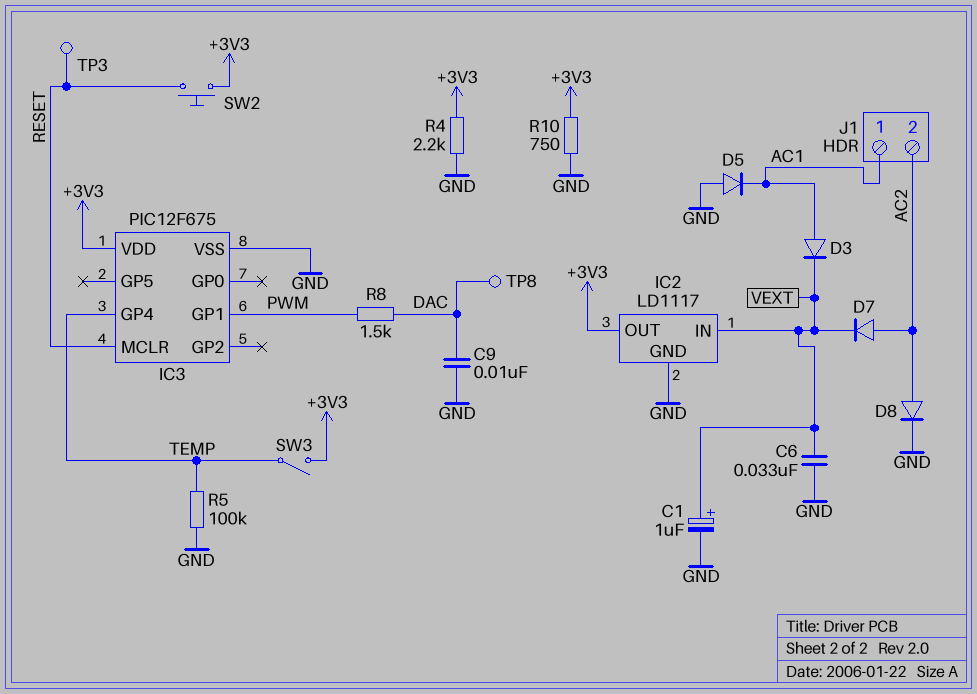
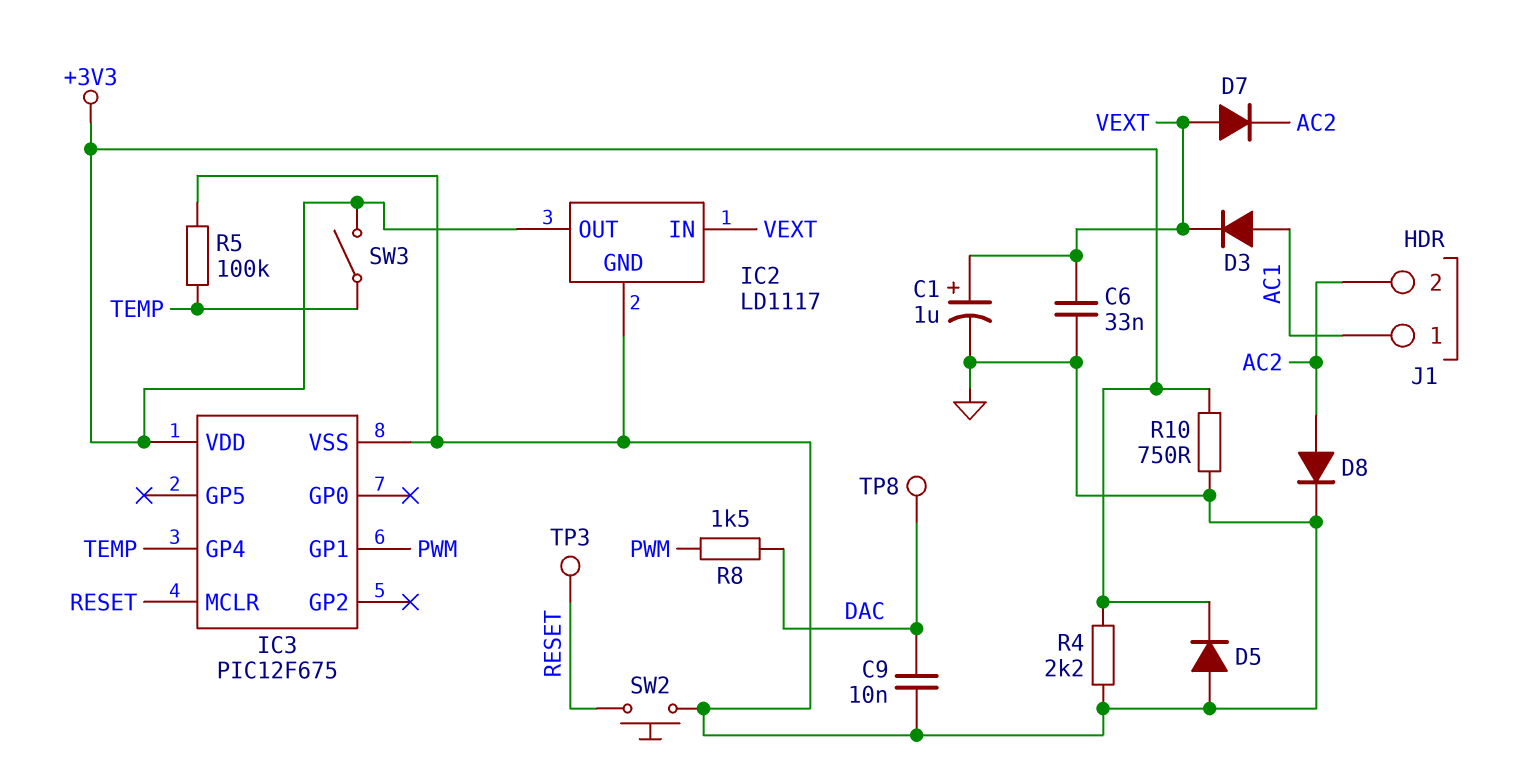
D5: diode (A GND, K AC1) -> diode (A GND, K +3V3)
D7: diode (A AC2, K VEXT) -> diode (A VEXT, K AC2)
SW2: button (+3V3, RESET) -> button (GND, RESET)

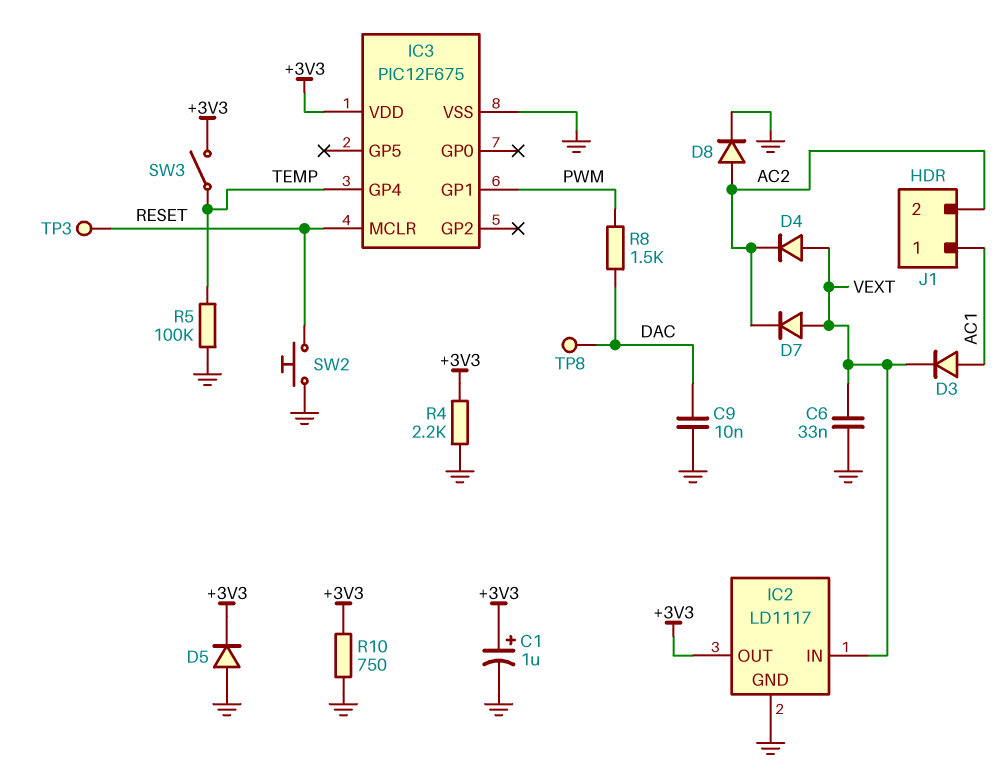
C1: 1uF (plus VEXT, minus GND) -> 1uF (plus +3V3, minus GND)
D4: none -> diode (A VEXT, K AC2)

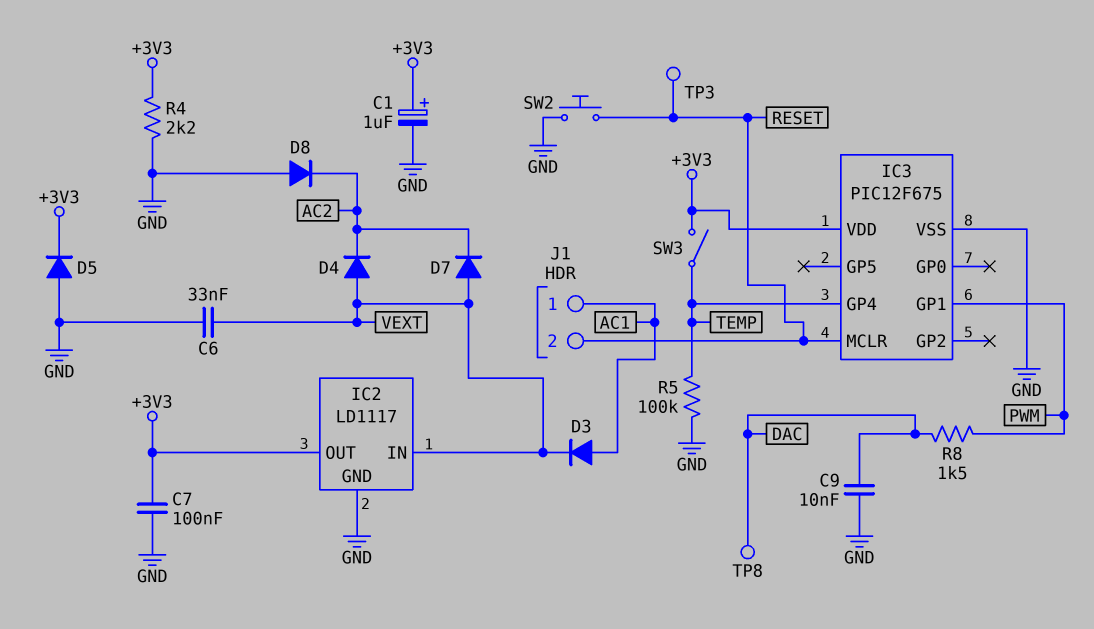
C7: none -> 100nF (+3V3, GND)
D8: diode (A AC2, K GND) -> diode (A GND, K AC2)
J1 pin 2: AC2 -> RESET
R10: 750 (+3V3, GND) -> none

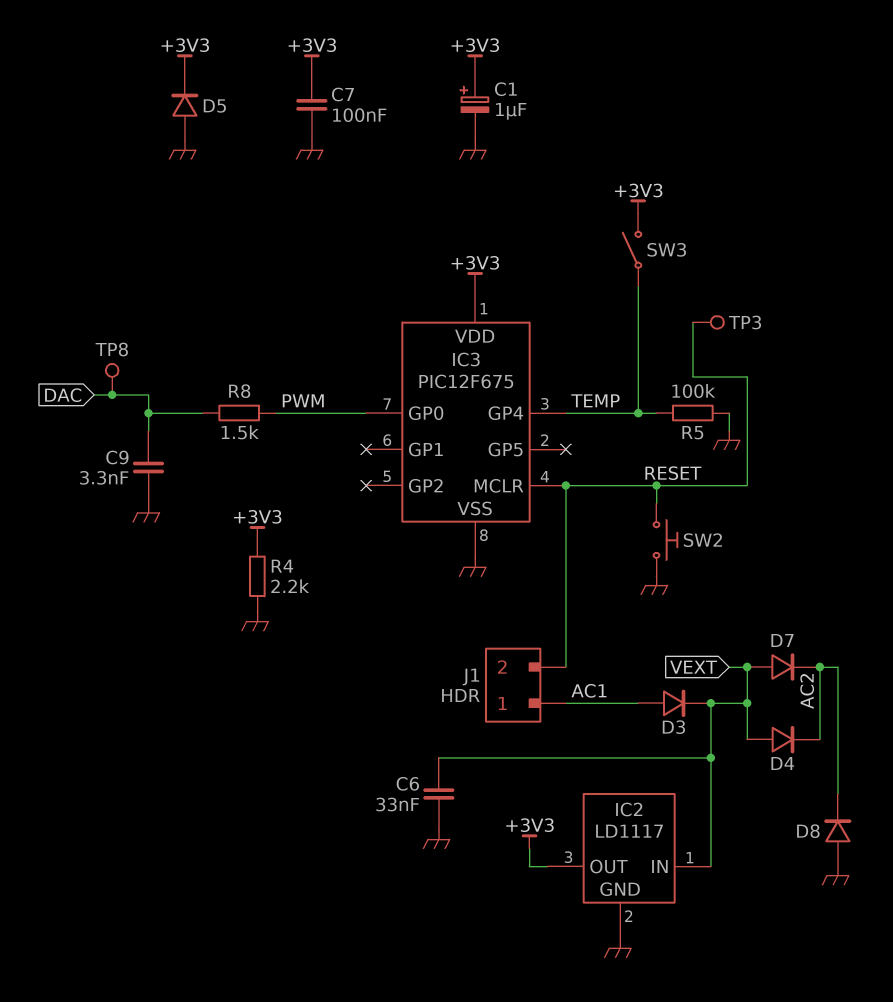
C9: 10nF (DAC, GND) -> 3.3nF (DAC, GND)
IC3 pin GP0: none -> PWM
IC3 pin GP1: PWM -> none

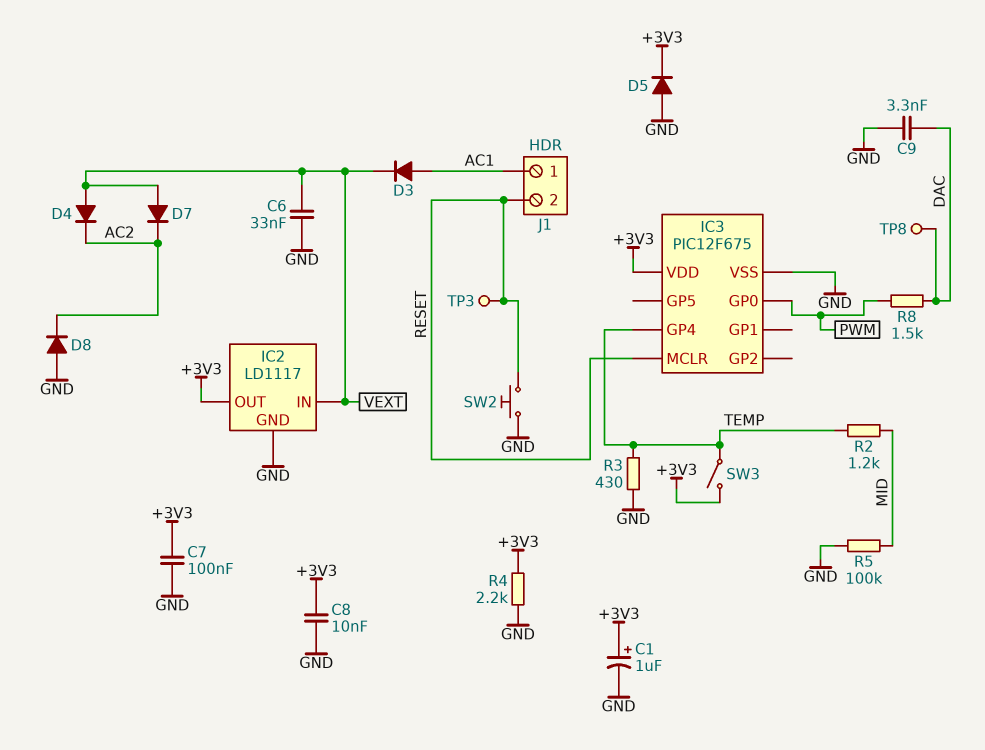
C8: none -> 10nF (+3V3, GND)
R2: none -> 1.2k (MID, TEMP)
R3: none -> 430 (GND, TEMP)
R5: 100k (GND, TEMP) -> 100k (GND, MID)

